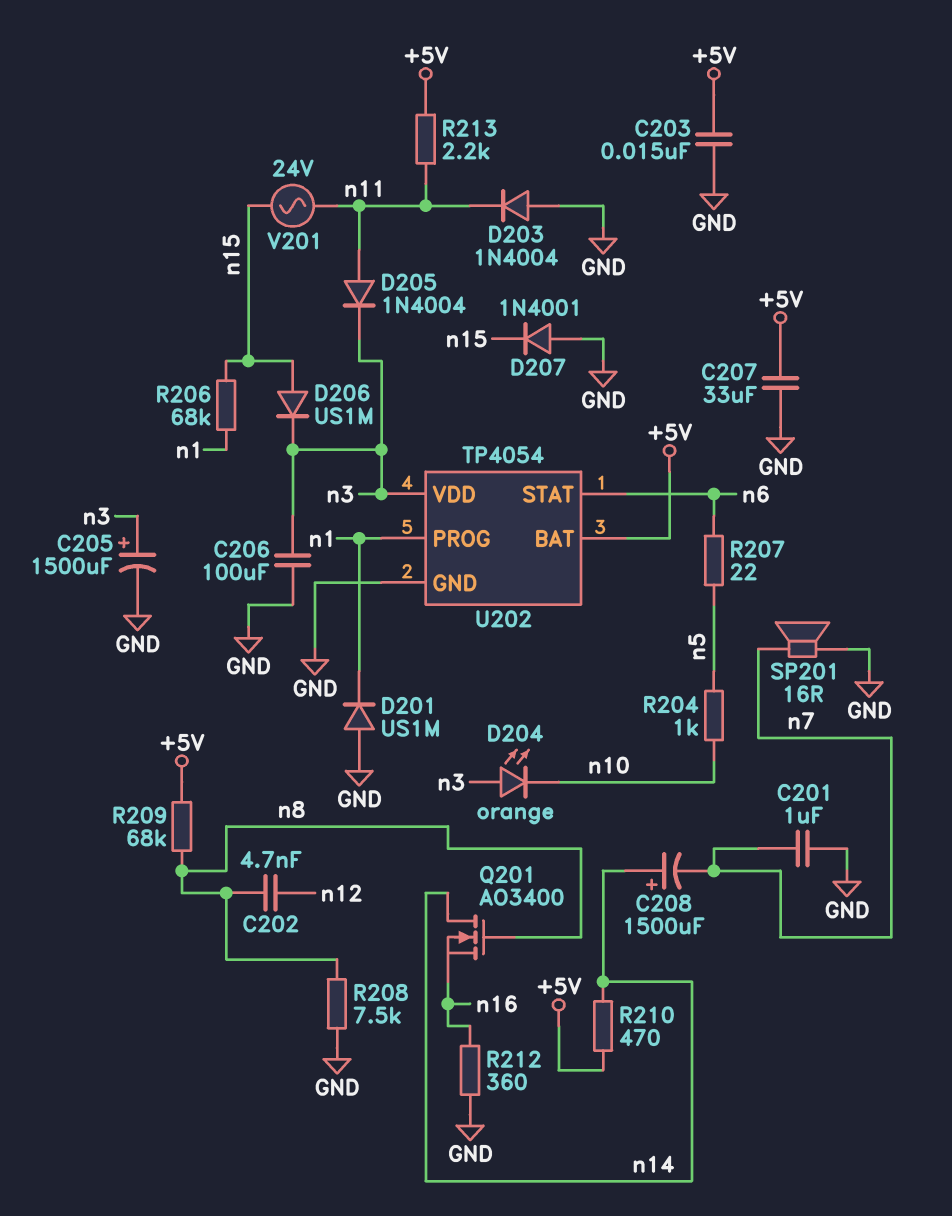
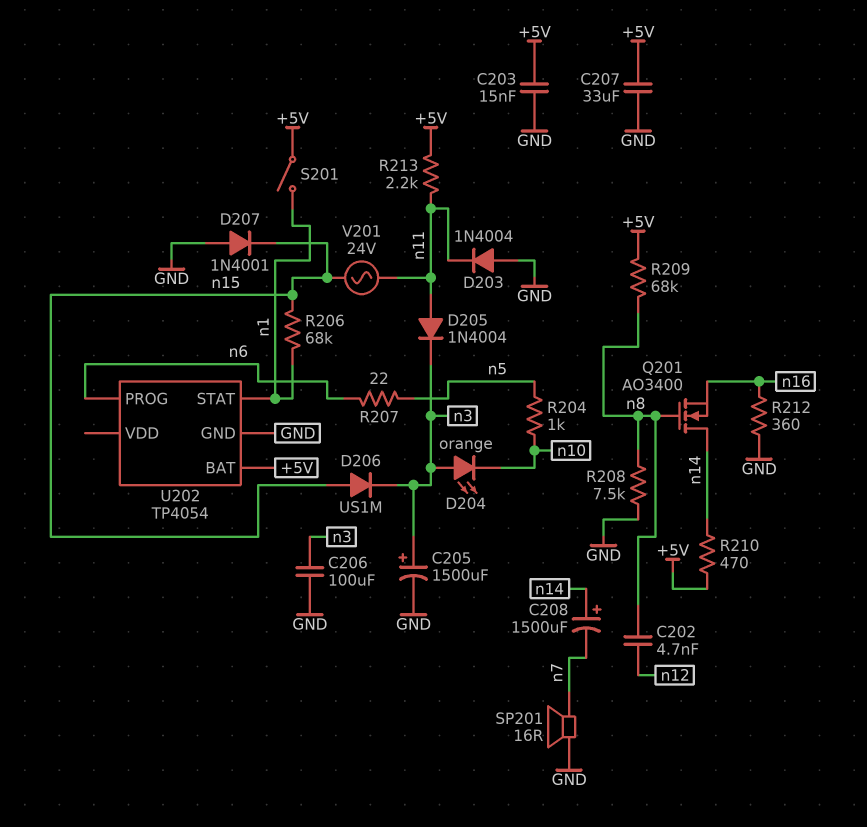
C201: 1uF (GND, n7) -> none
D201: diode US1M (A GND, K n1) -> none
S201: none -> switch (+5V, n1)
U202 pin PROG: n1 -> n6
U202 pin STAT: n6 -> n1
U202 pin VDD: n3 -> none

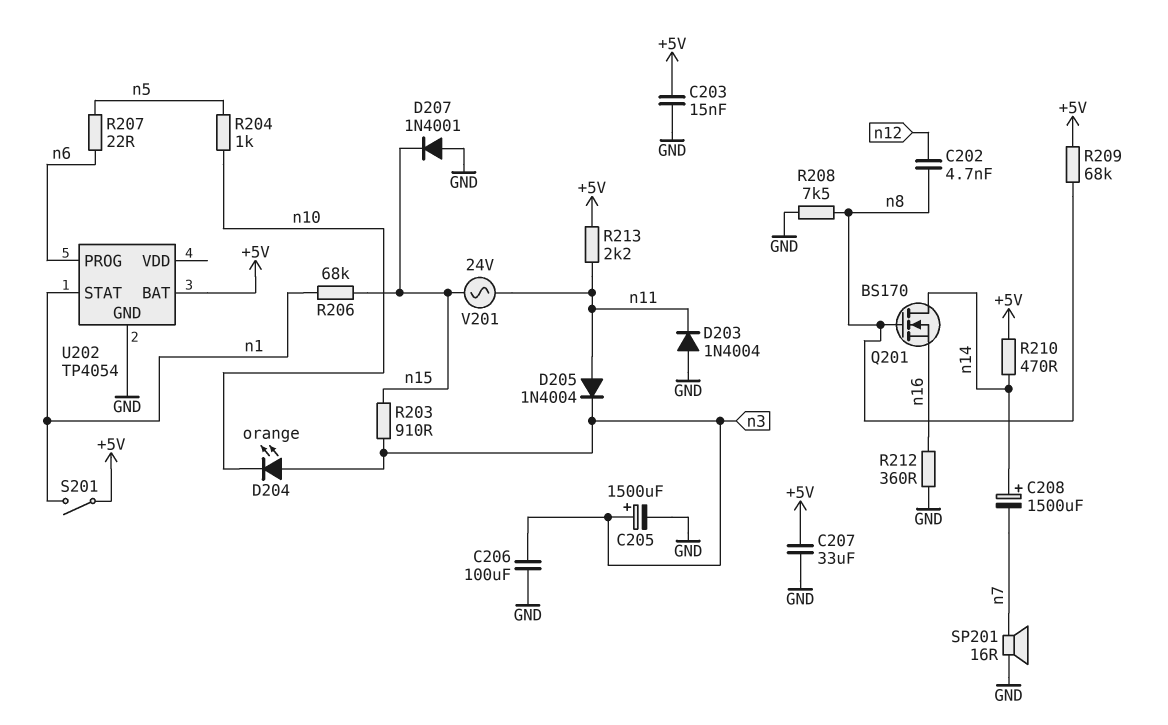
D206: diode US1M (A n15, K n3) -> none
Q201: NMOS AO3400 (G n8, D n14, S n16) -> NMOS BS170 (G n8, D n14, S n16)
R203: none -> 910 (n3, n15)

